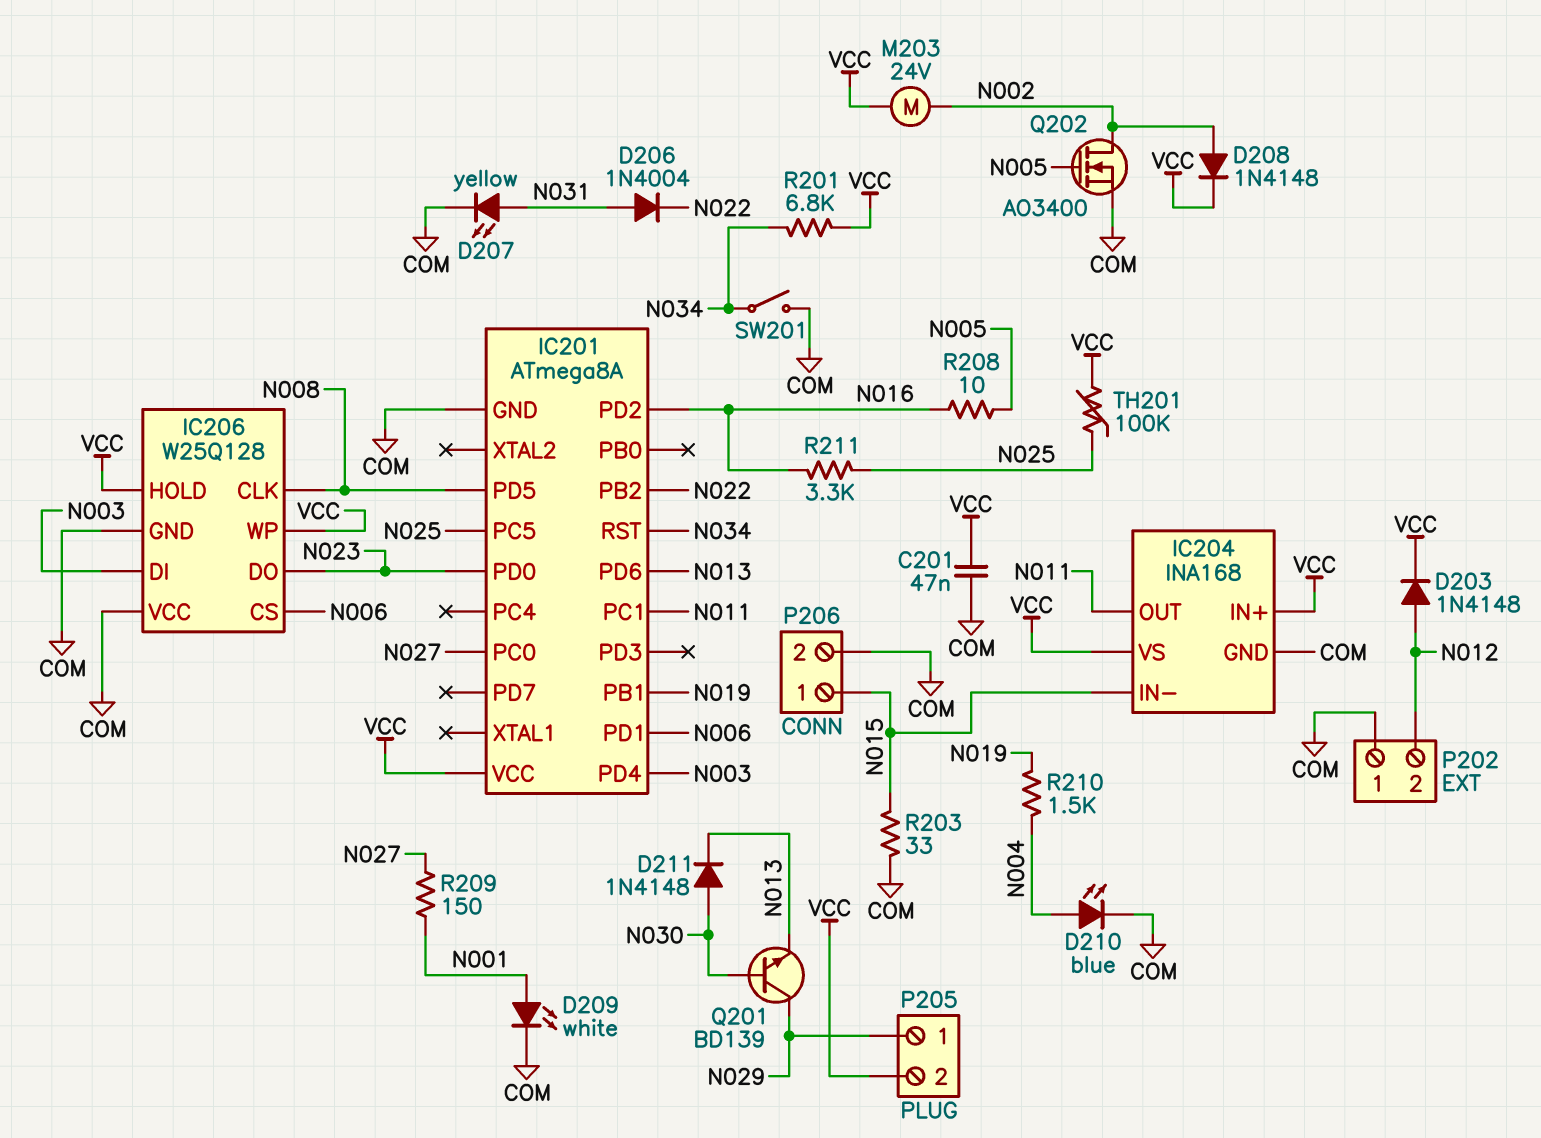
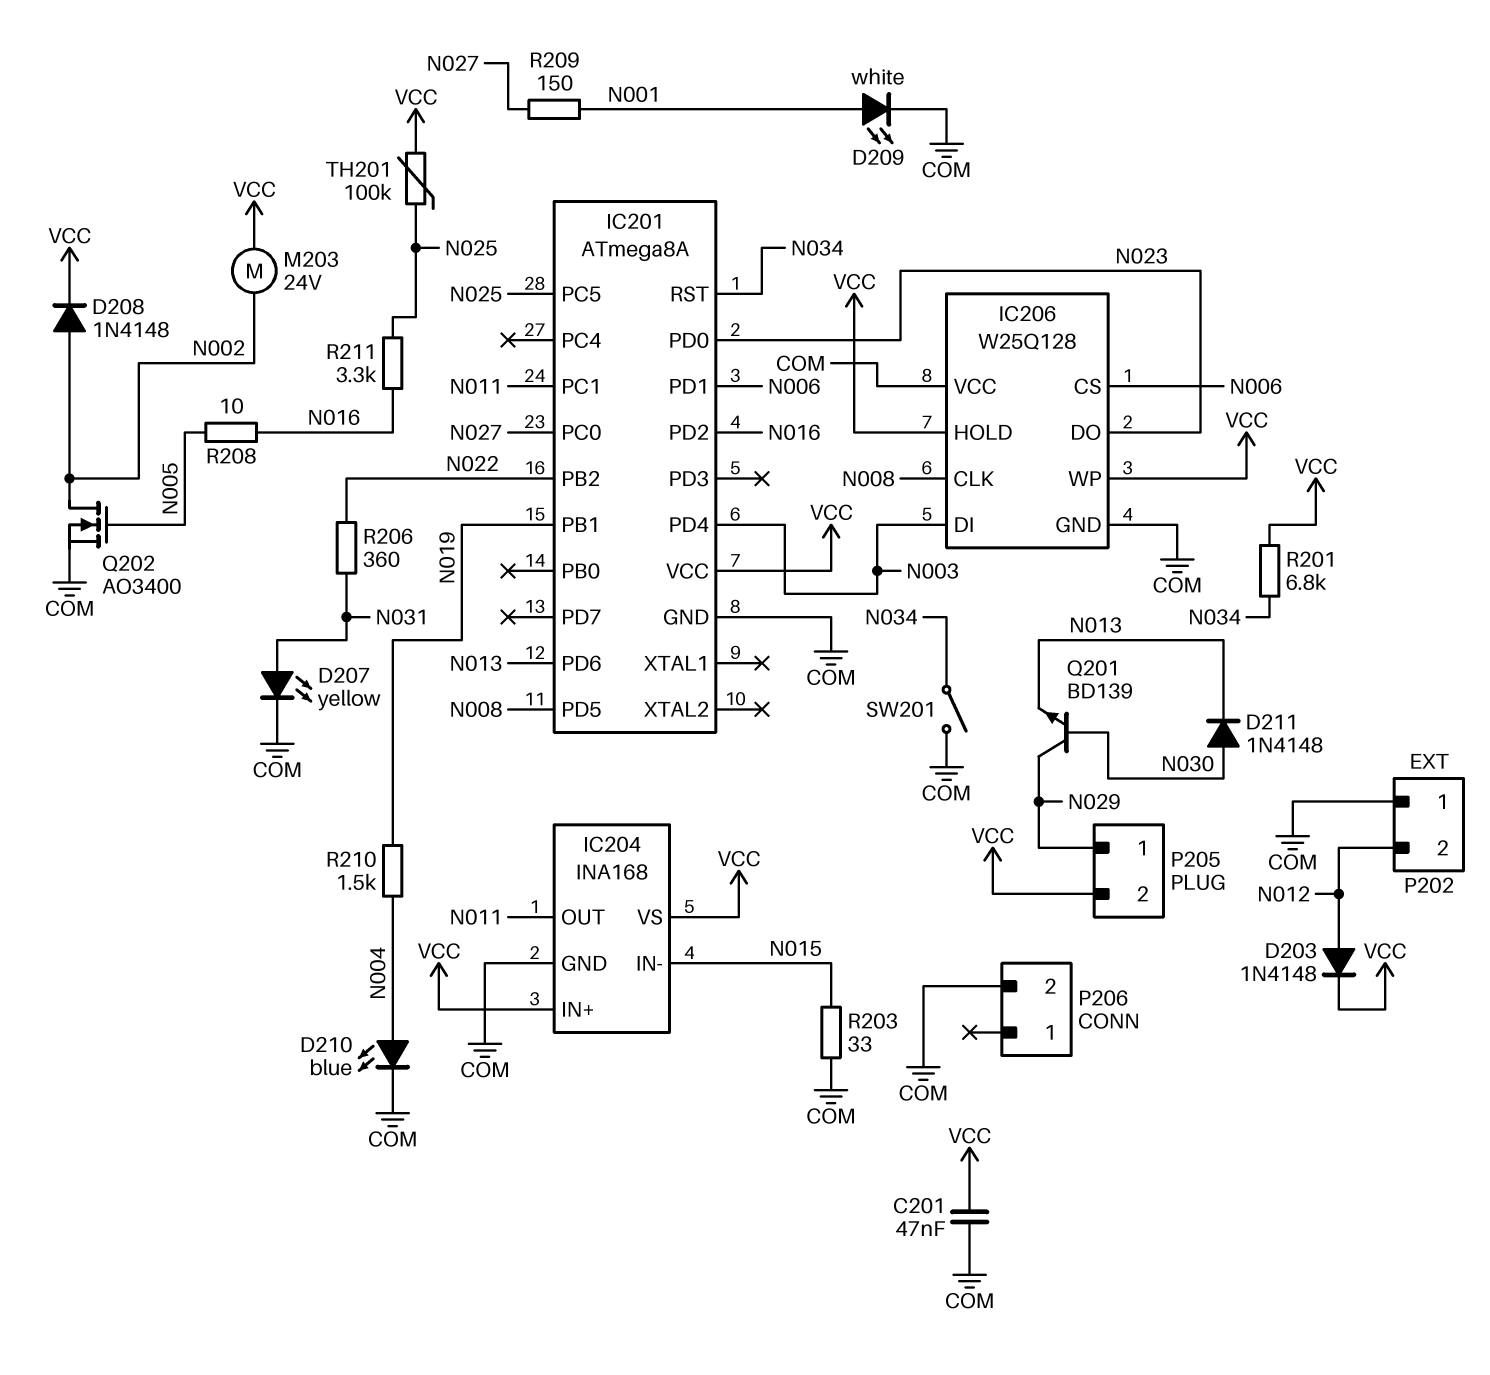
D206: diode 1N4004 (A N031, K N022) -> none
P206 pin 1: N015 -> none
R206: none -> 360 (N022, N031)

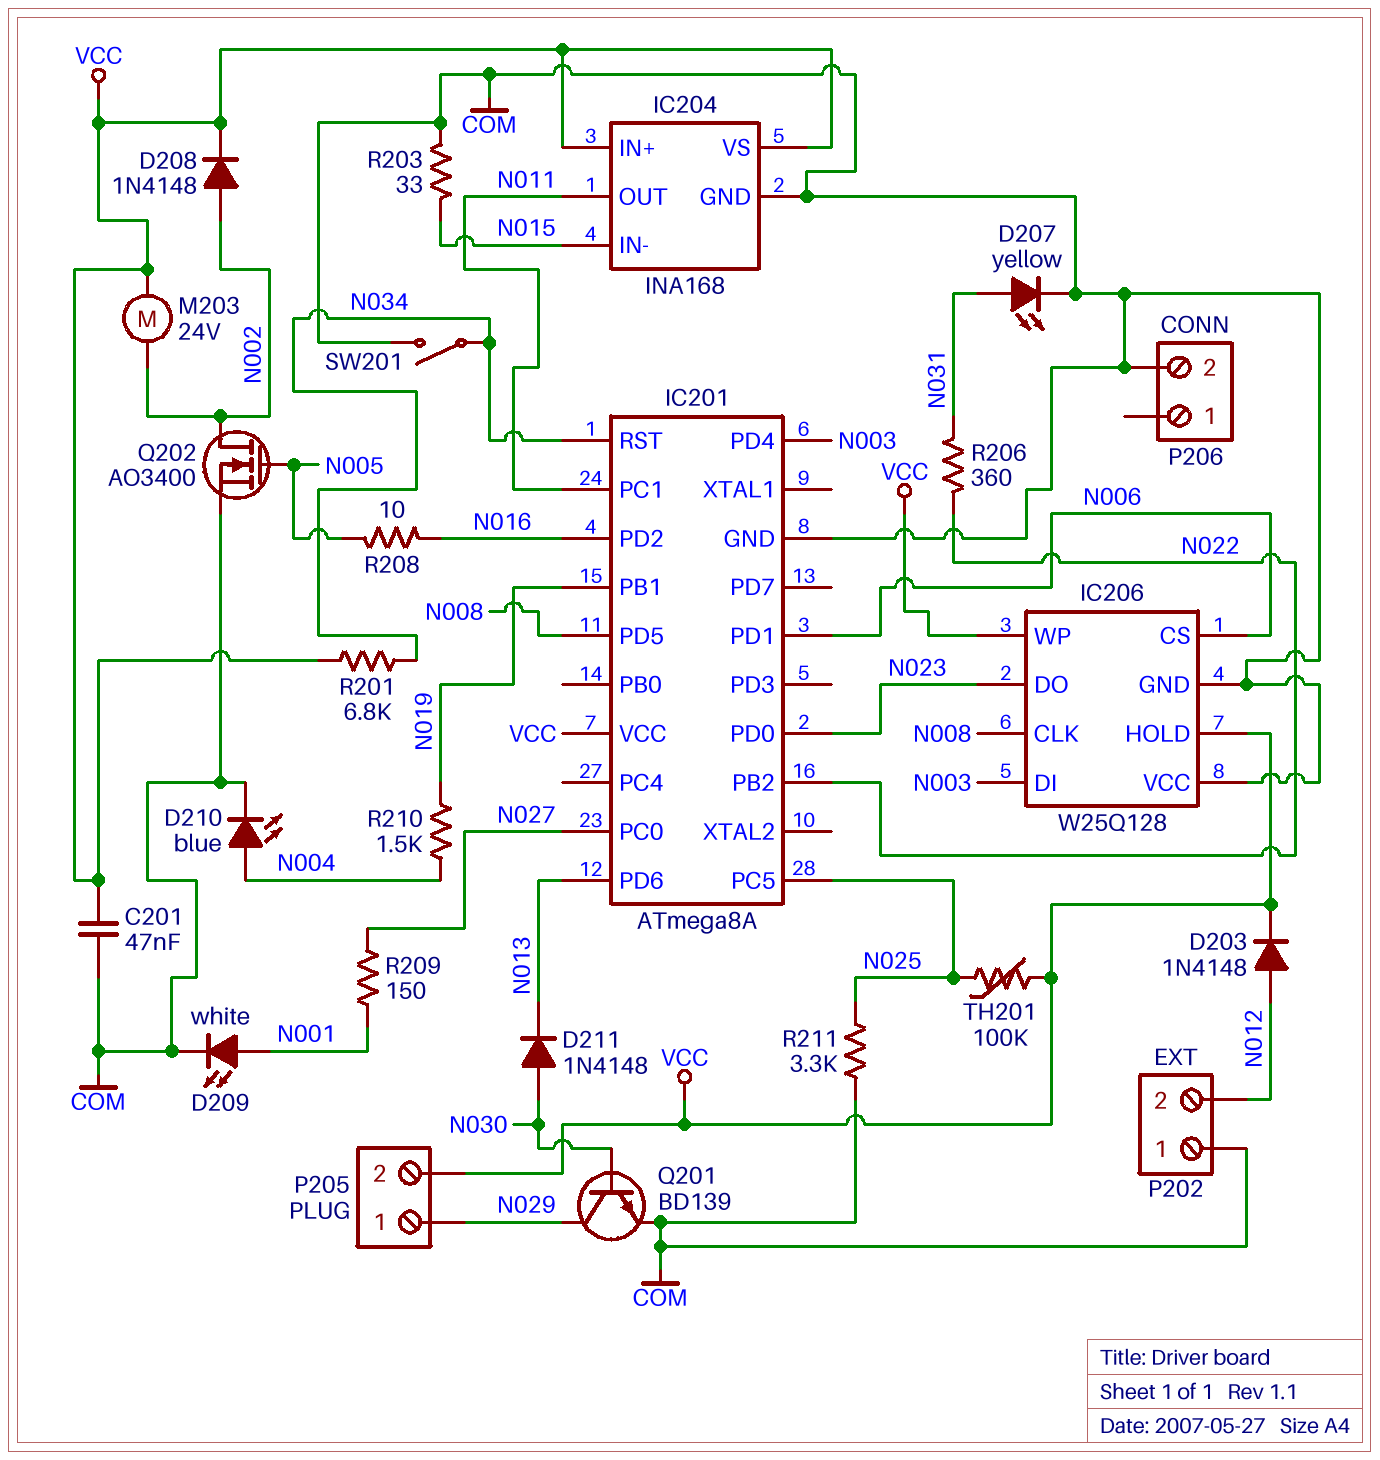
Q201: NPN BD139 (B N030, C N029, E N013) -> NPN BD139 (B N030, C N029, E COM)
R211: 3.3k (N016, N025) -> 3.3k (COM, N025)

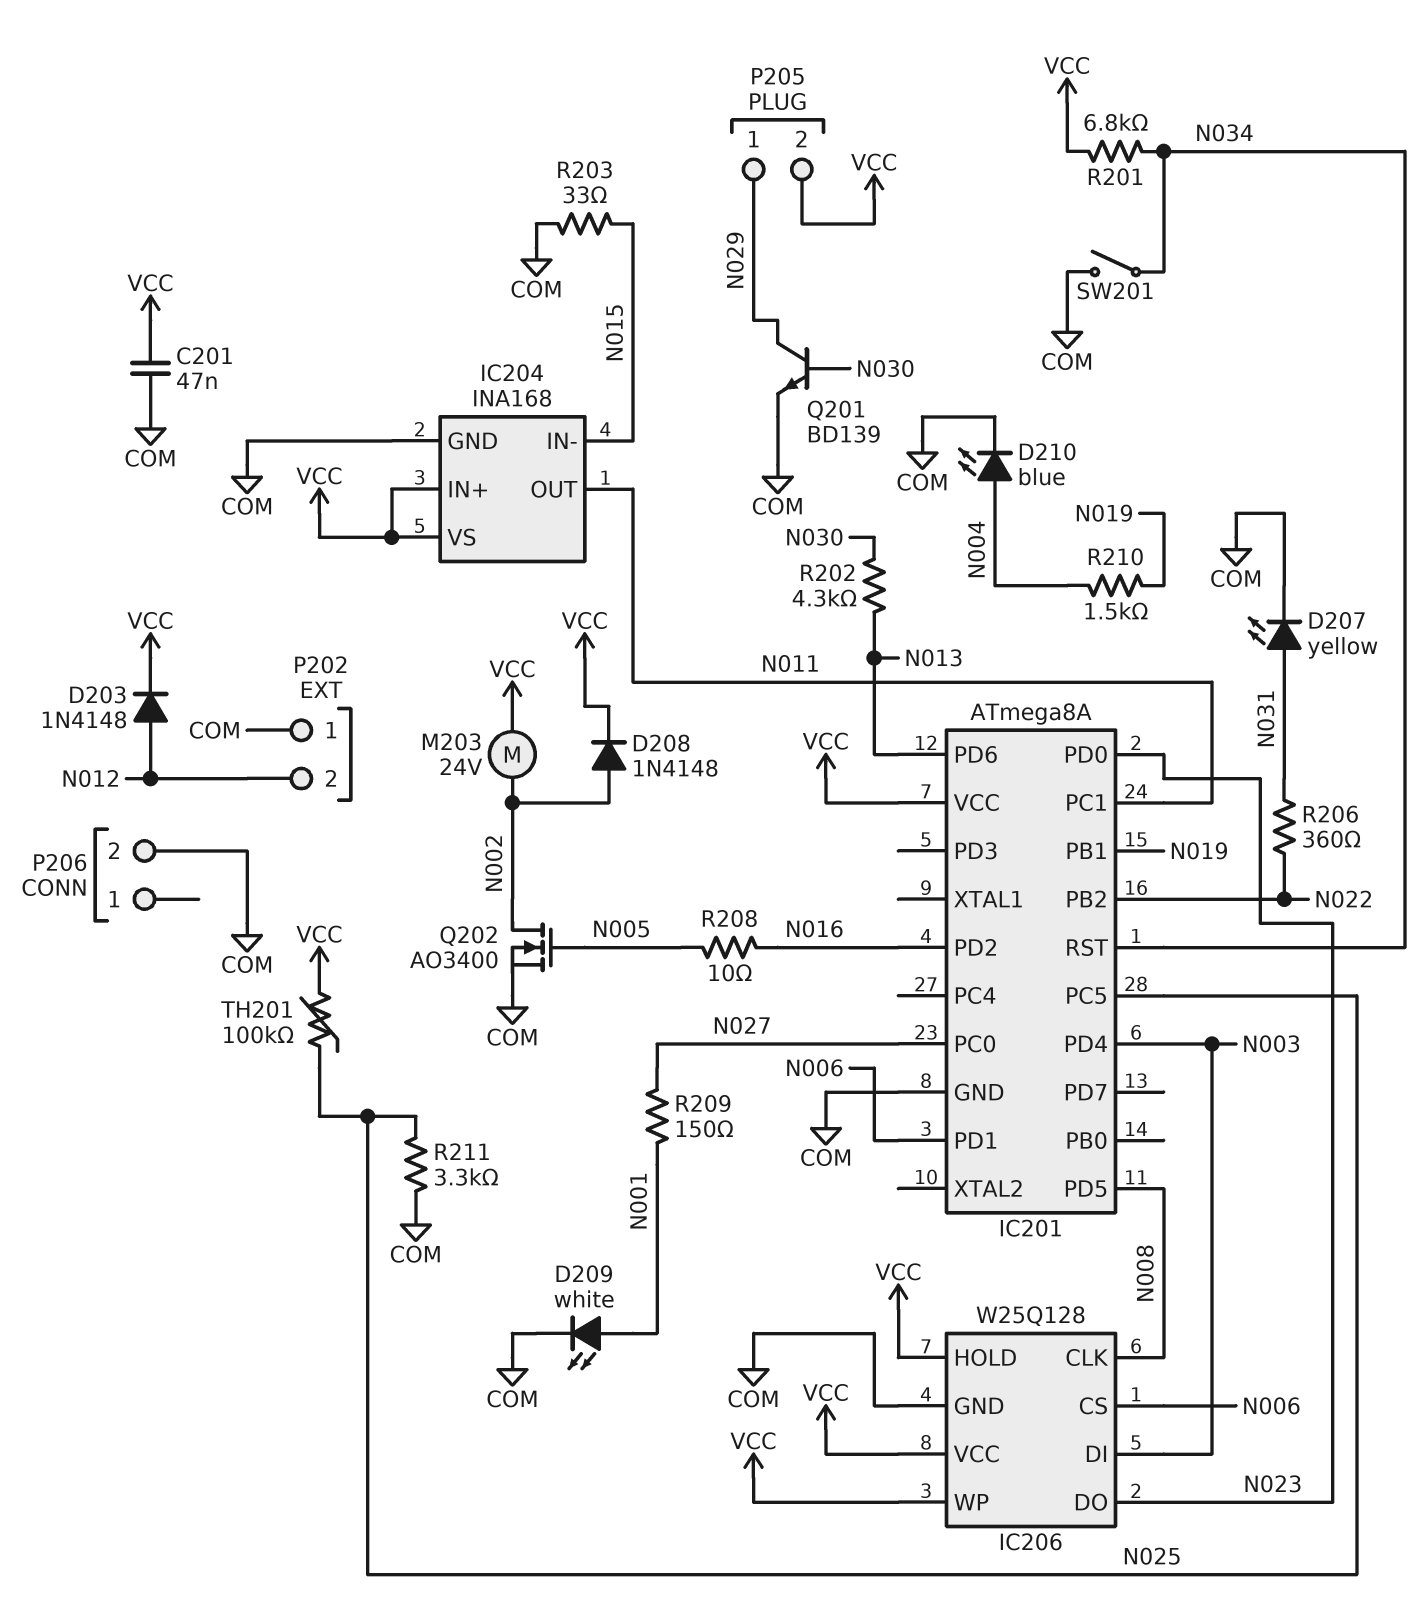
D211: diode 1N4148 (A N030, K N013) -> none
IC206 pin VCC: COM -> VCC
R202: none -> 4.3k (N013, N030)

